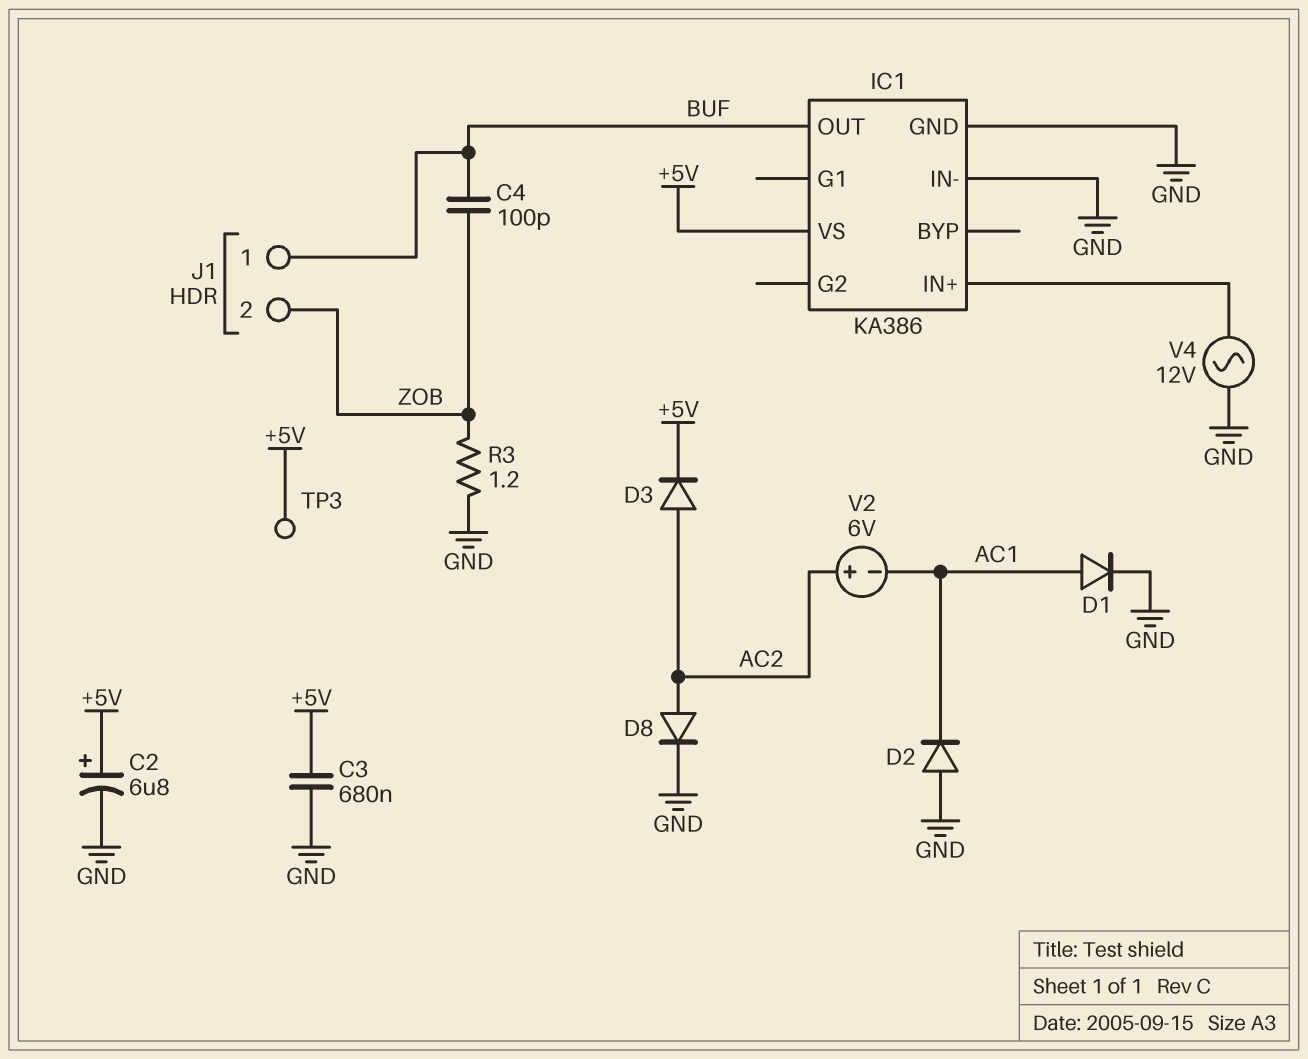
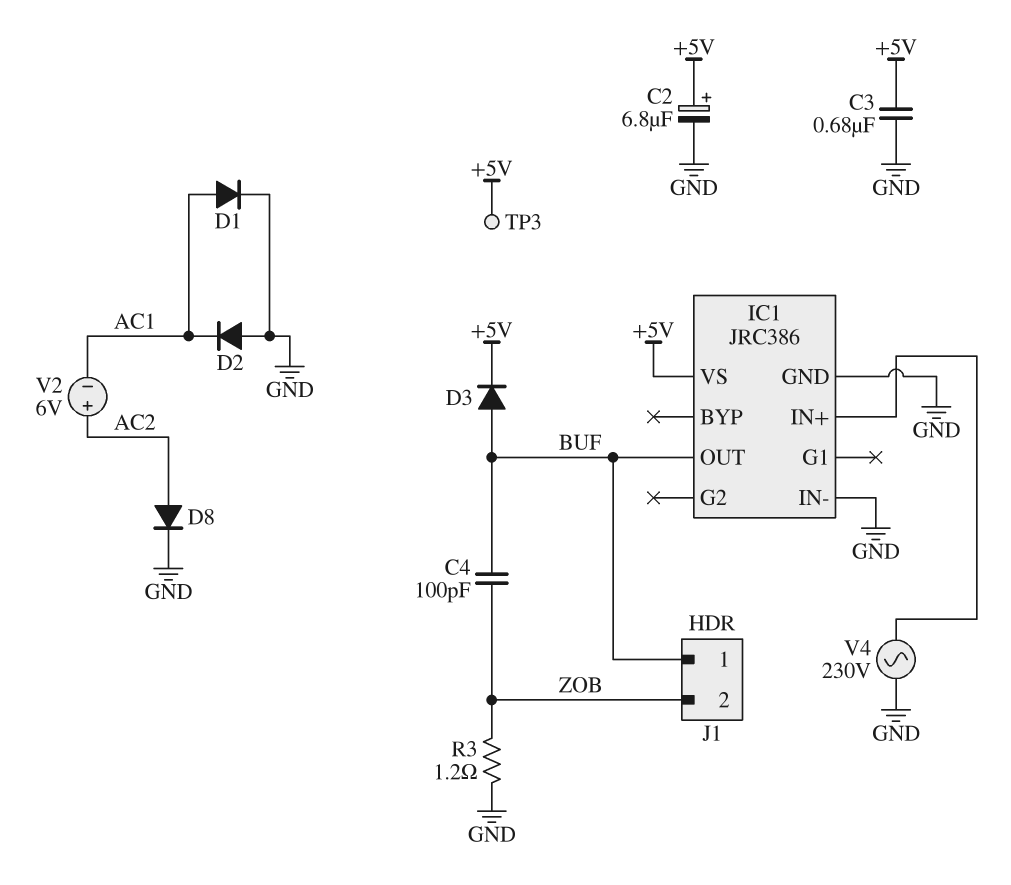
D3: diode (A AC2, K +5V) -> diode (A BUF, K +5V)
IC1: KA386 -> JRC386
V4: AC 12V (GND, IC1/IN+) -> AC 230V (GND, IC1/IN+)

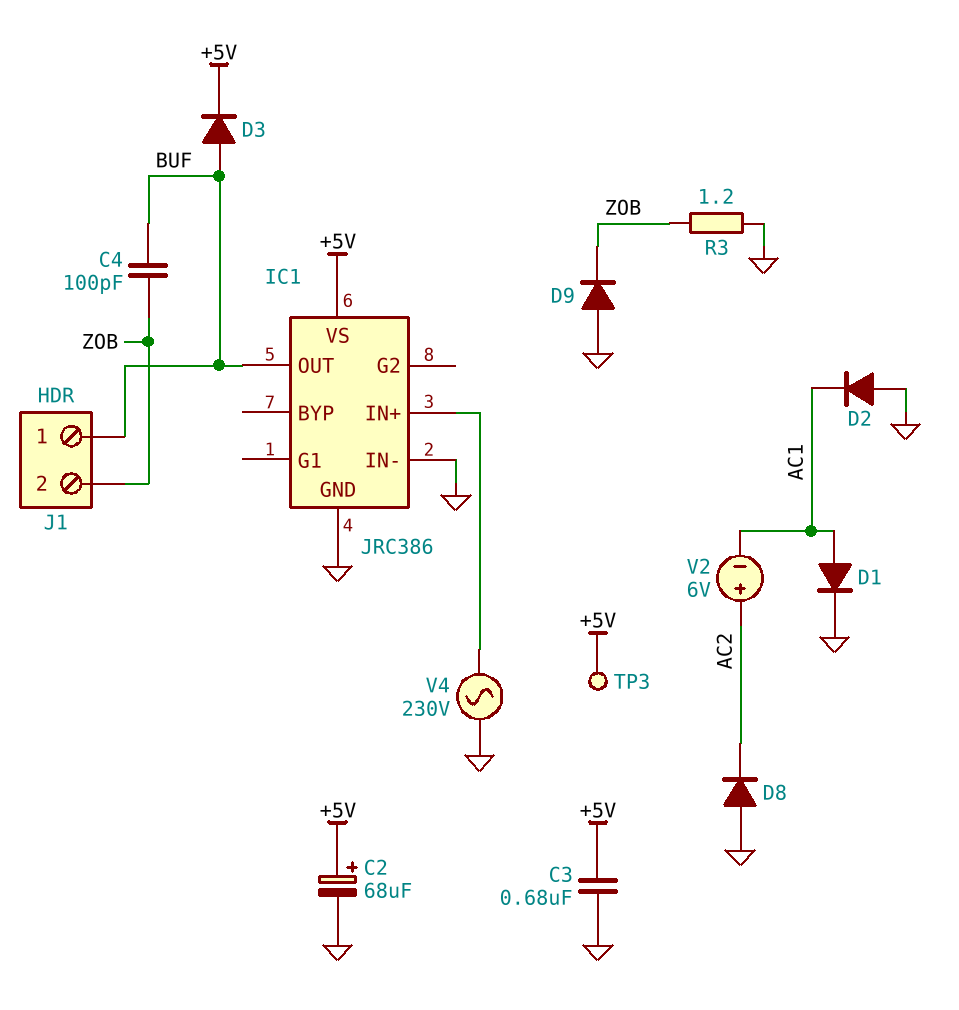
C2: 6.8uF (plus +5V, minus GND) -> 68uF (plus +5V, minus GND)
D8: diode (A AC2, K GND) -> diode (A GND, K AC2)
D9: none -> diode (A GND, K ZOB)

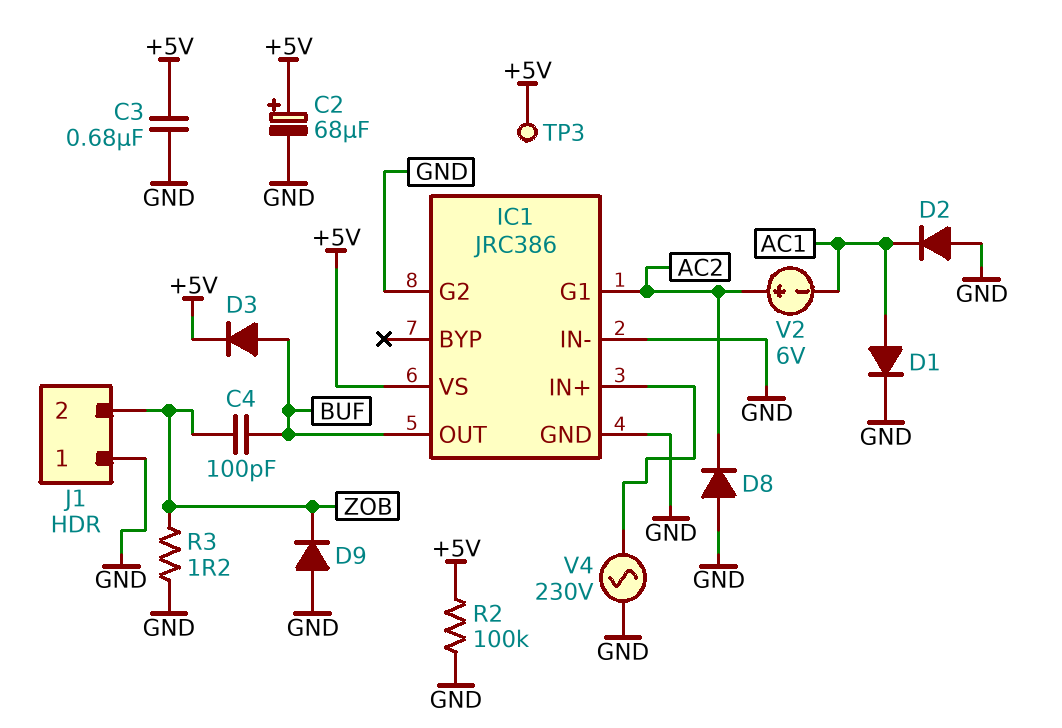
IC1 pin G1: none -> AC2
IC1 pin G2: none -> GND
J1 pin 1: BUF -> GND
R2: none -> 100k (+5V, GND)

